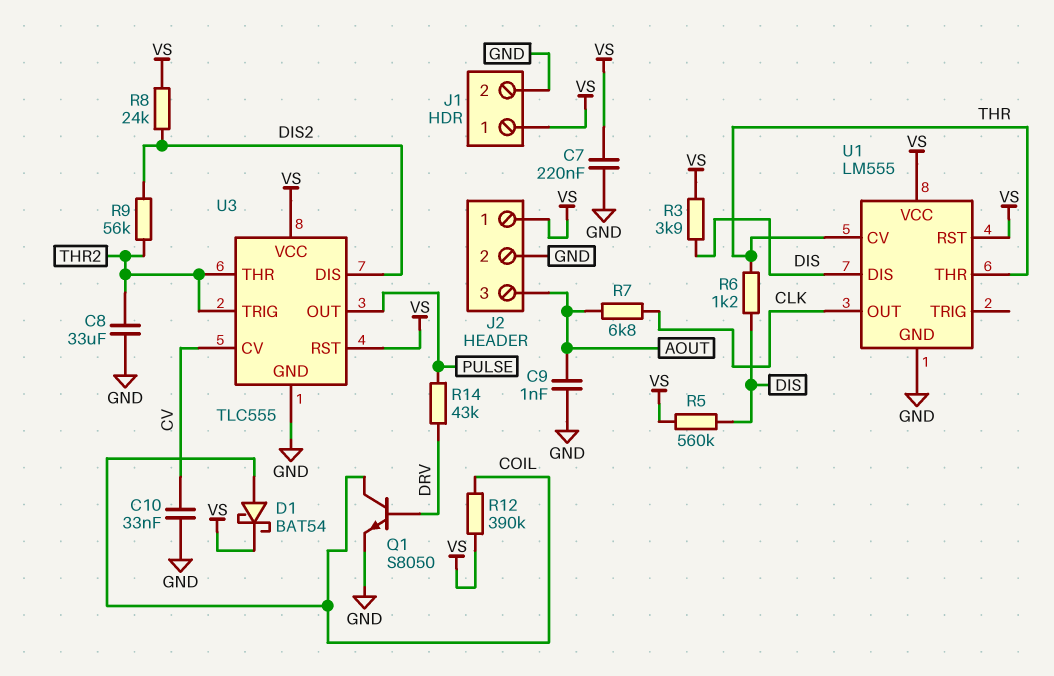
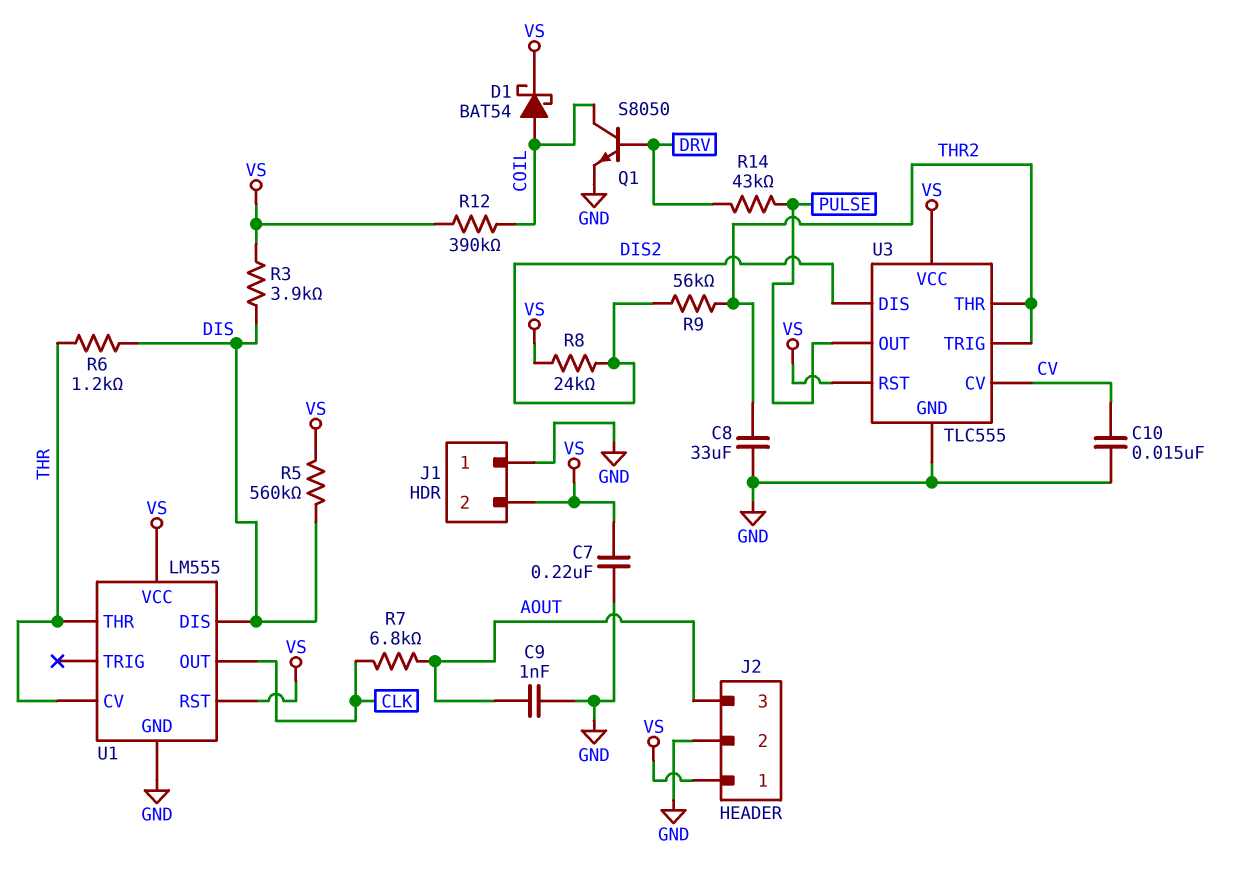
C10: 33nF (CV, GND) -> 15nF (CV, GND)
J1 pin 1: VS -> GND
J1 pin 2: GND -> VS

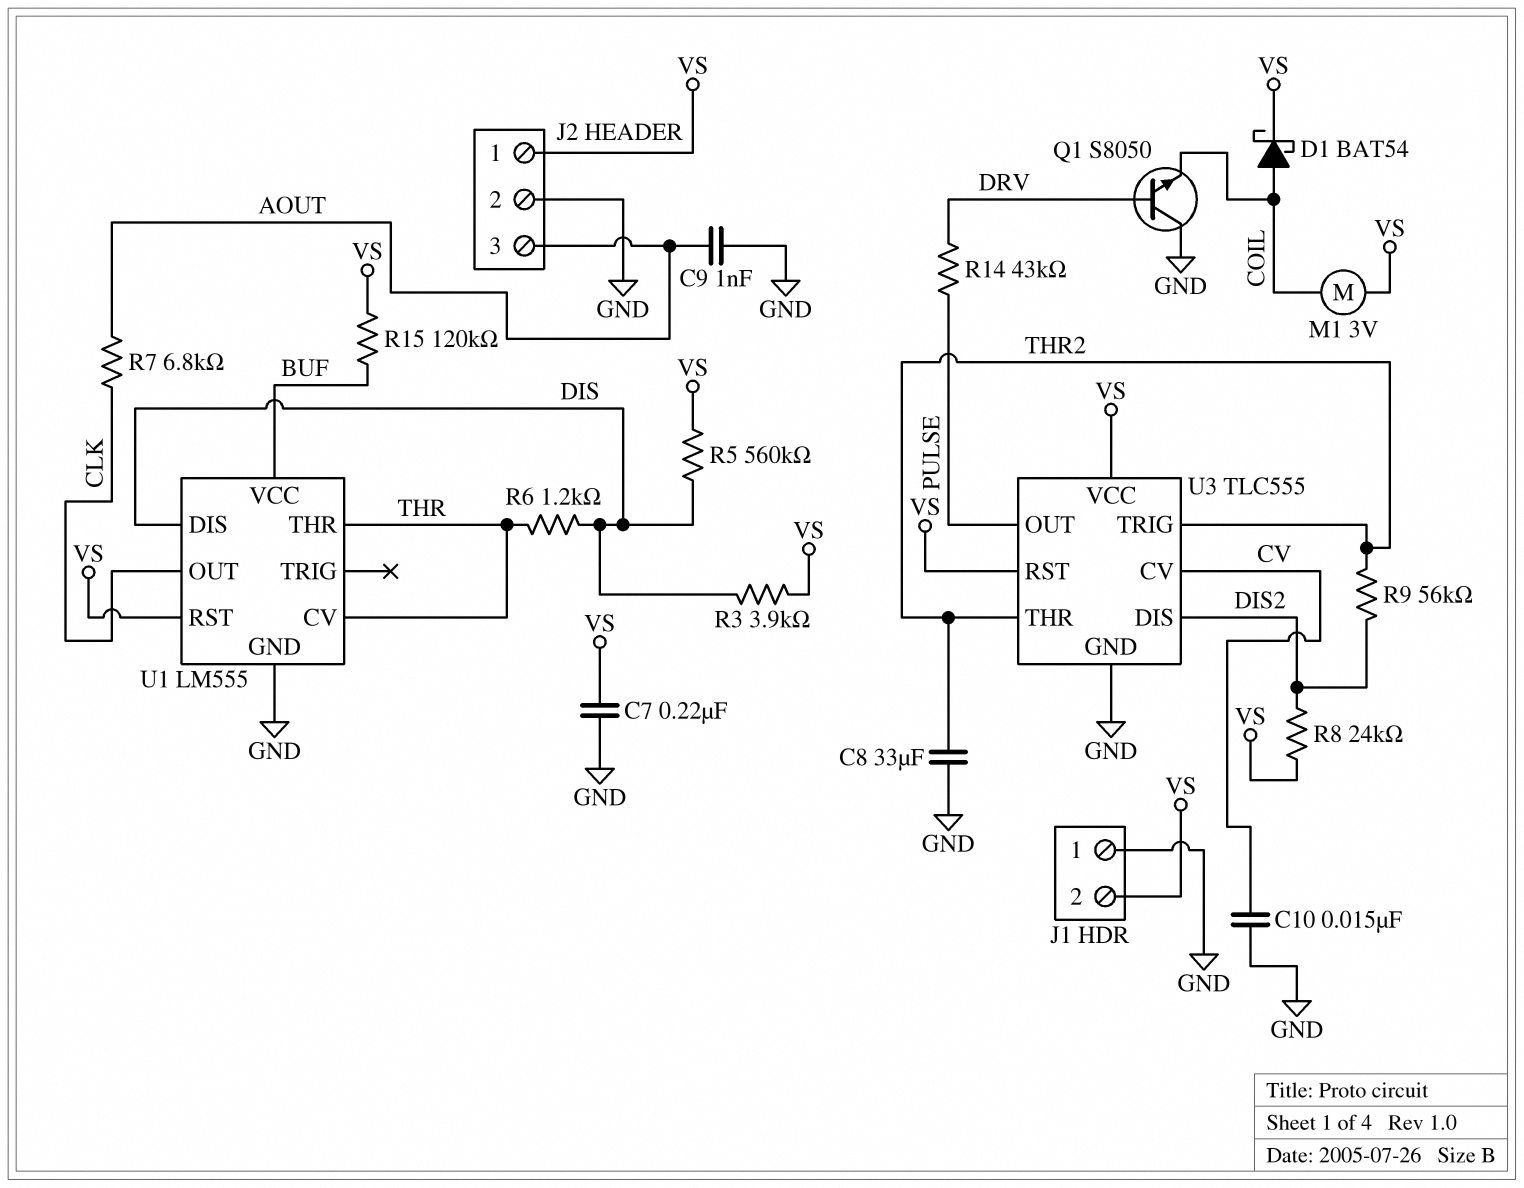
M1: none -> motor 3V (COIL, VS)
Q1: NPN S8050 (B DRV, C COIL, E GND) -> NPN S8050 (B DRV, C GND, E COIL)
R12: 390k (COIL, VS) -> none
R15: none -> 120k (BUF, VS)
U1 pin VCC: VS -> BUF

